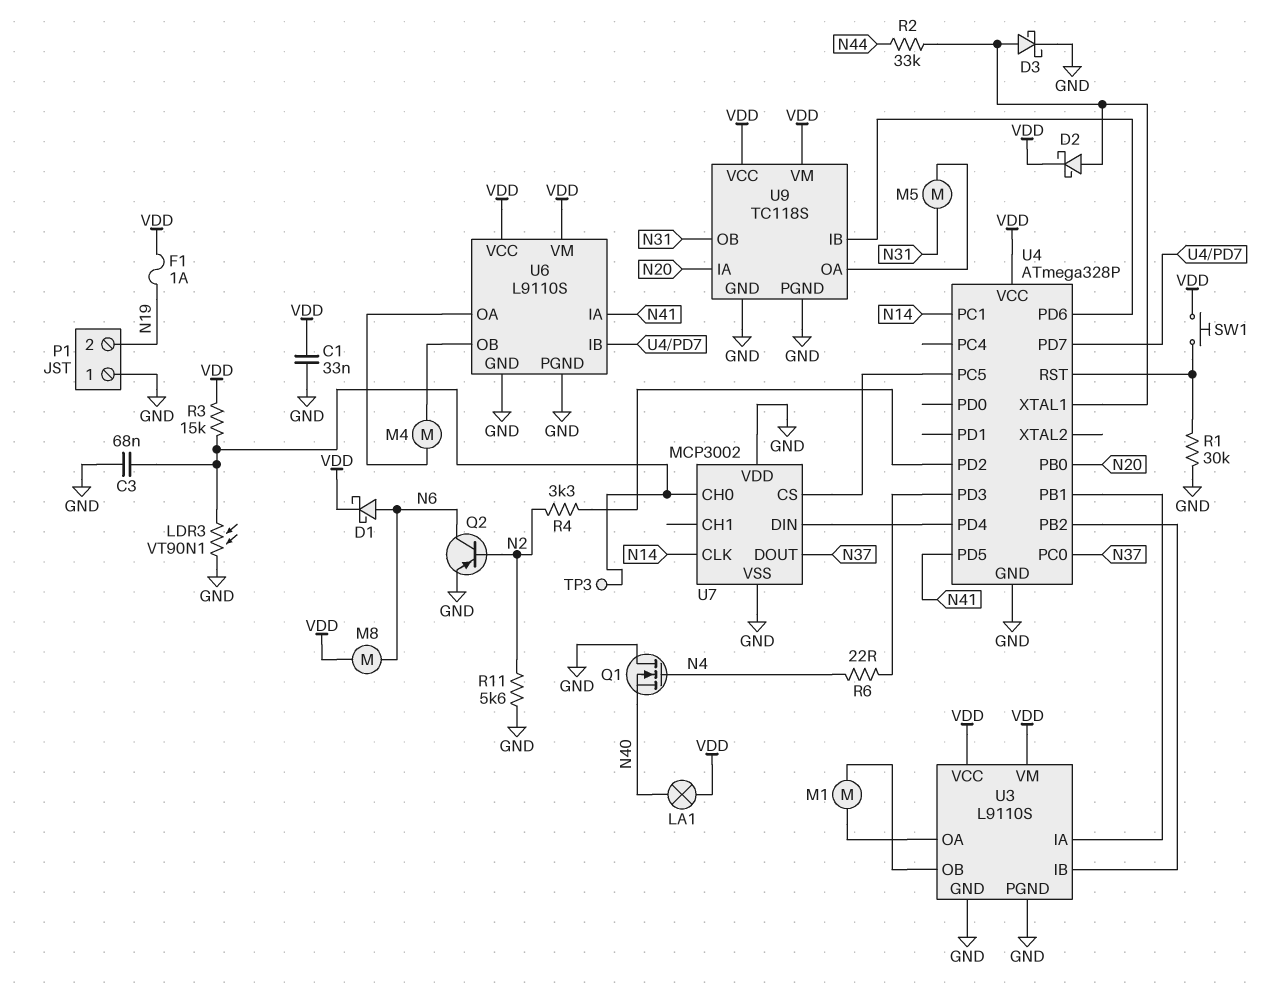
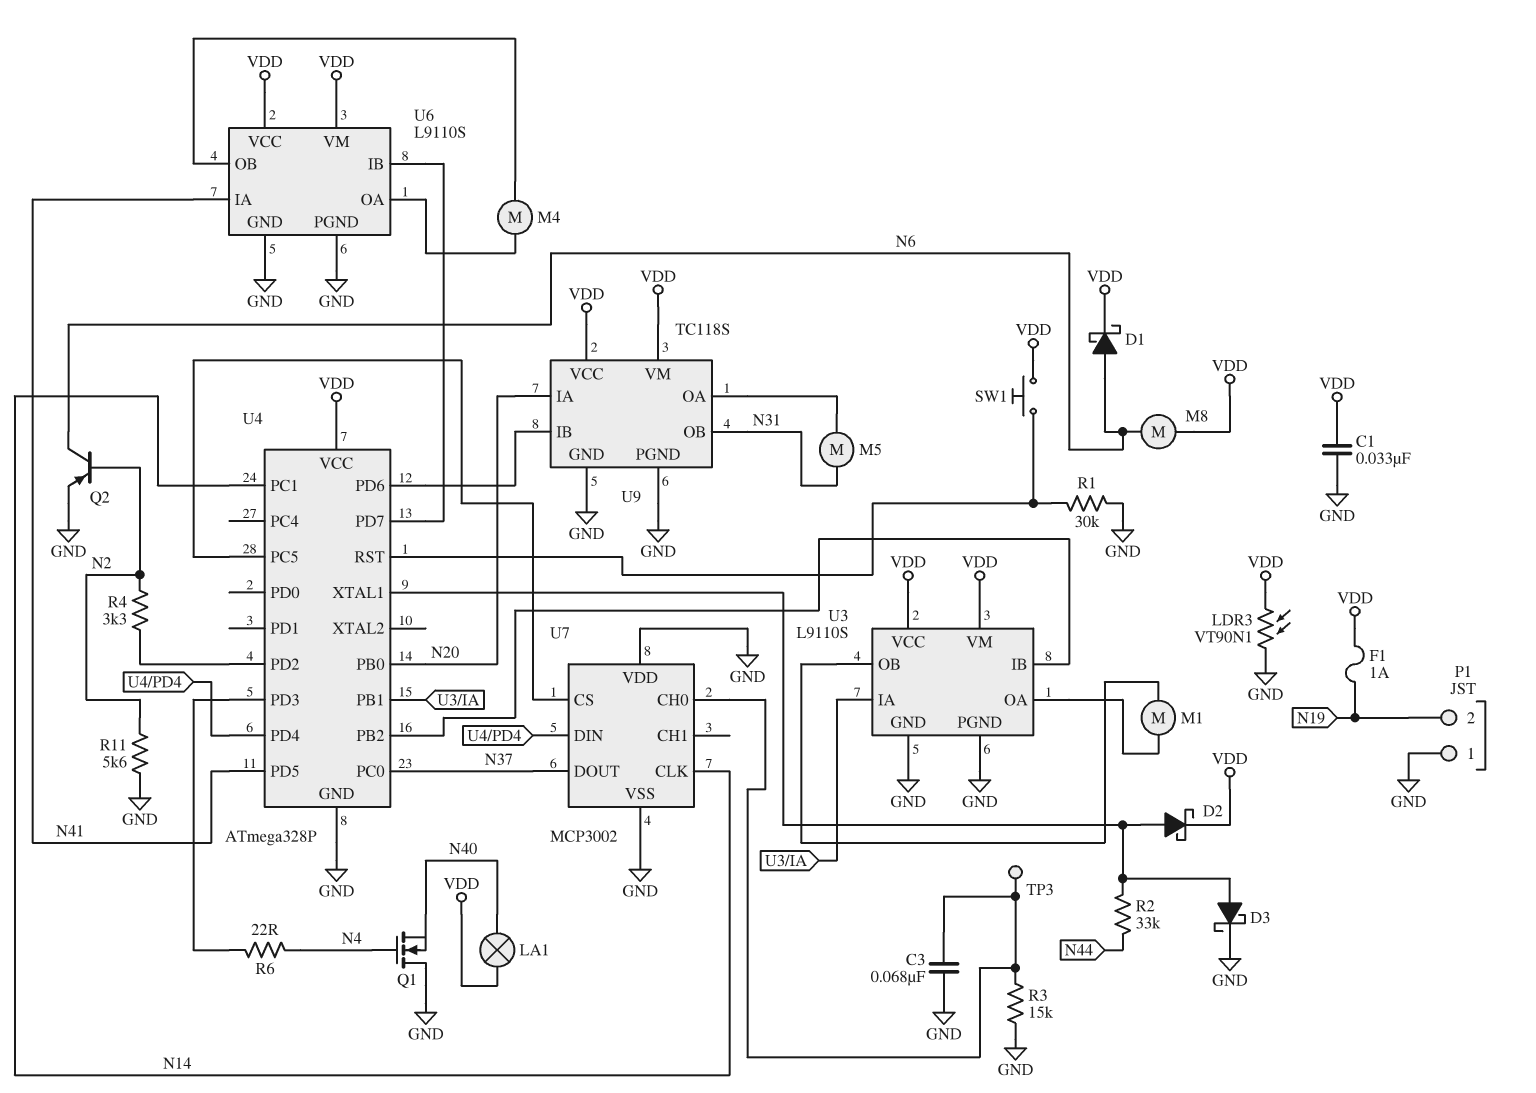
LDR3: VT90N1 (GND, U7/CH0) -> VT90N1 (GND, VDD)
R3: 15k (U7/CH0, VDD) -> 15k (GND, U7/CH0)

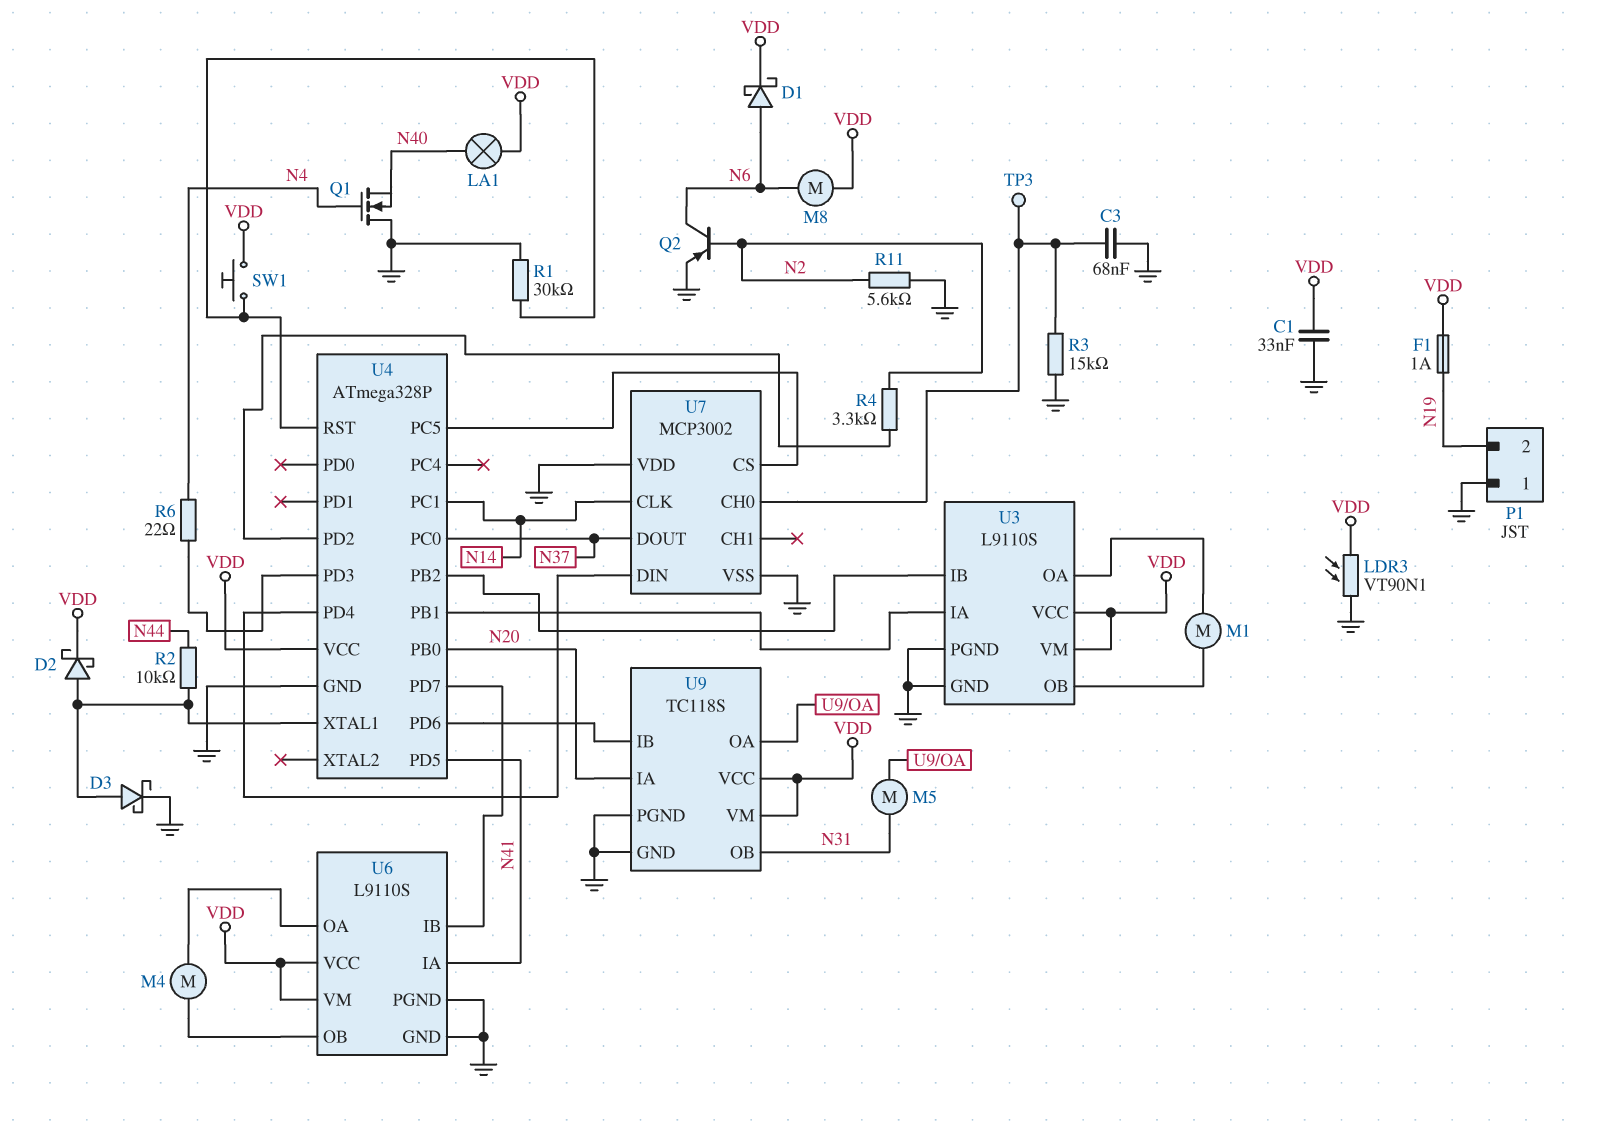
R2: 33k (N44, U4/XTAL1) -> 10k (N44, U4/XTAL1)

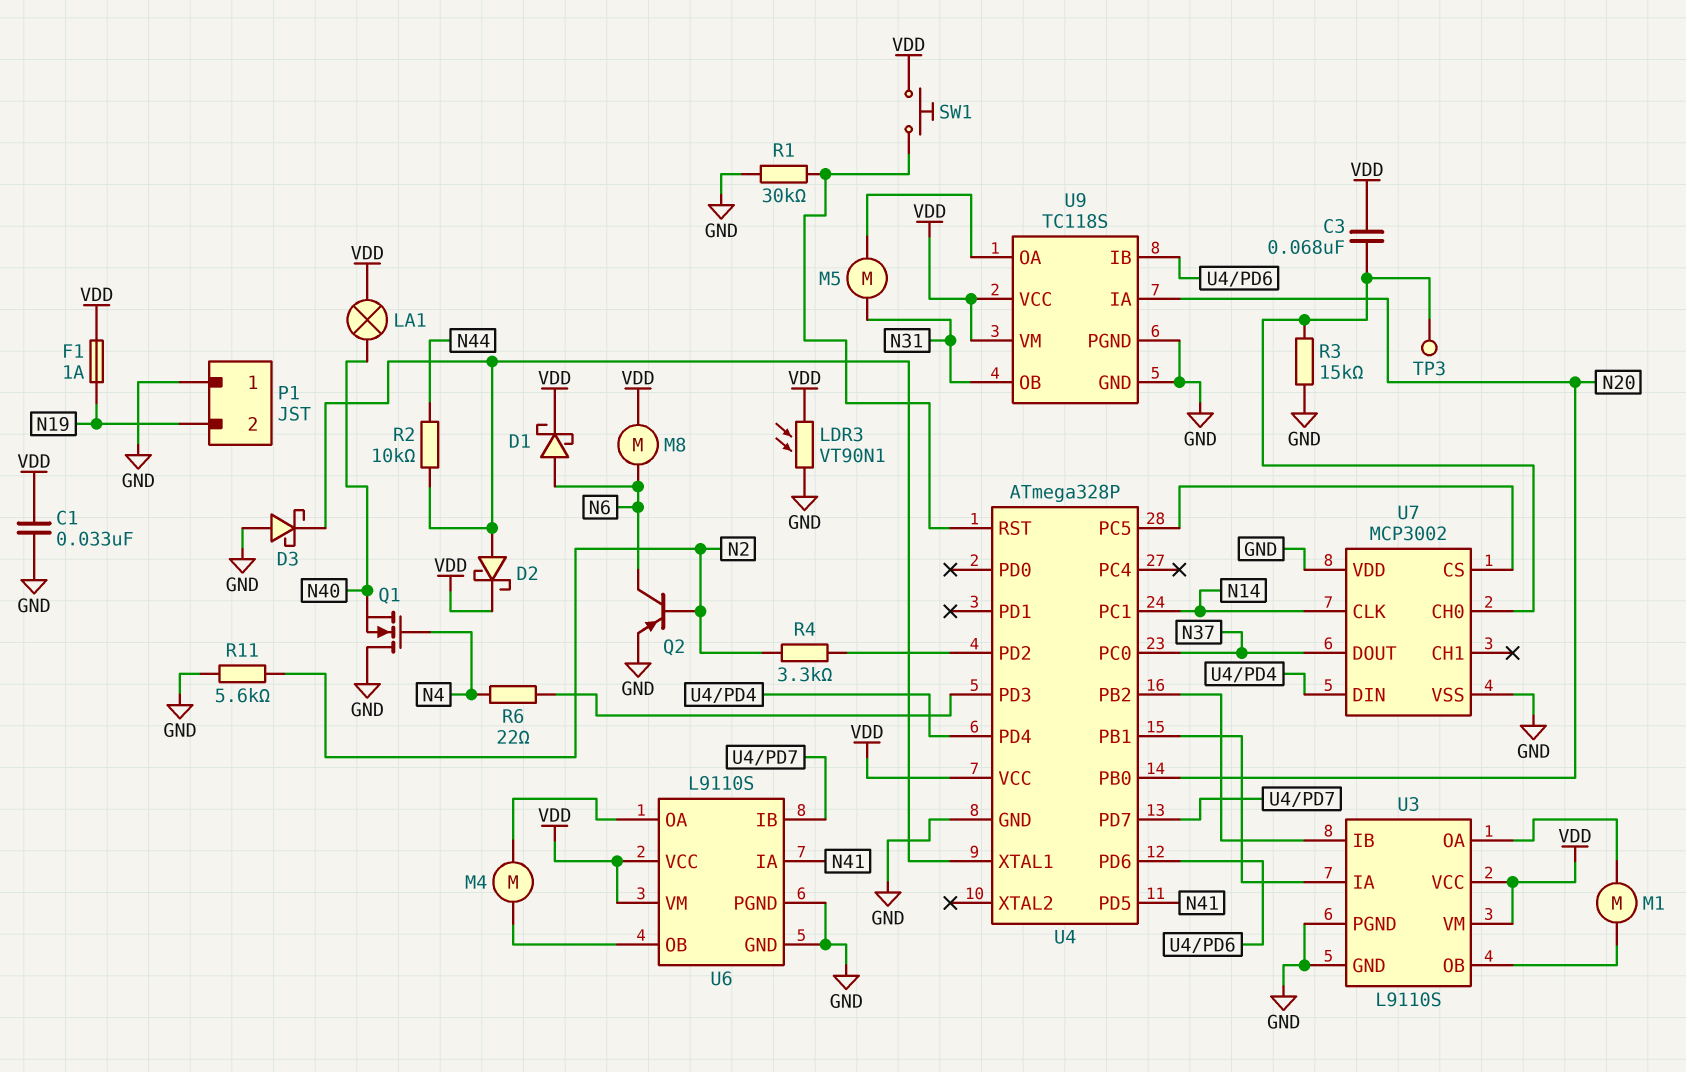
C3: 68nF (GND, U7/CH0) -> 68nF (U7/CH0, VDD)
D3: schottky (A U4/XTAL1, K GND) -> schottky (A GND, K U4/XTAL1)

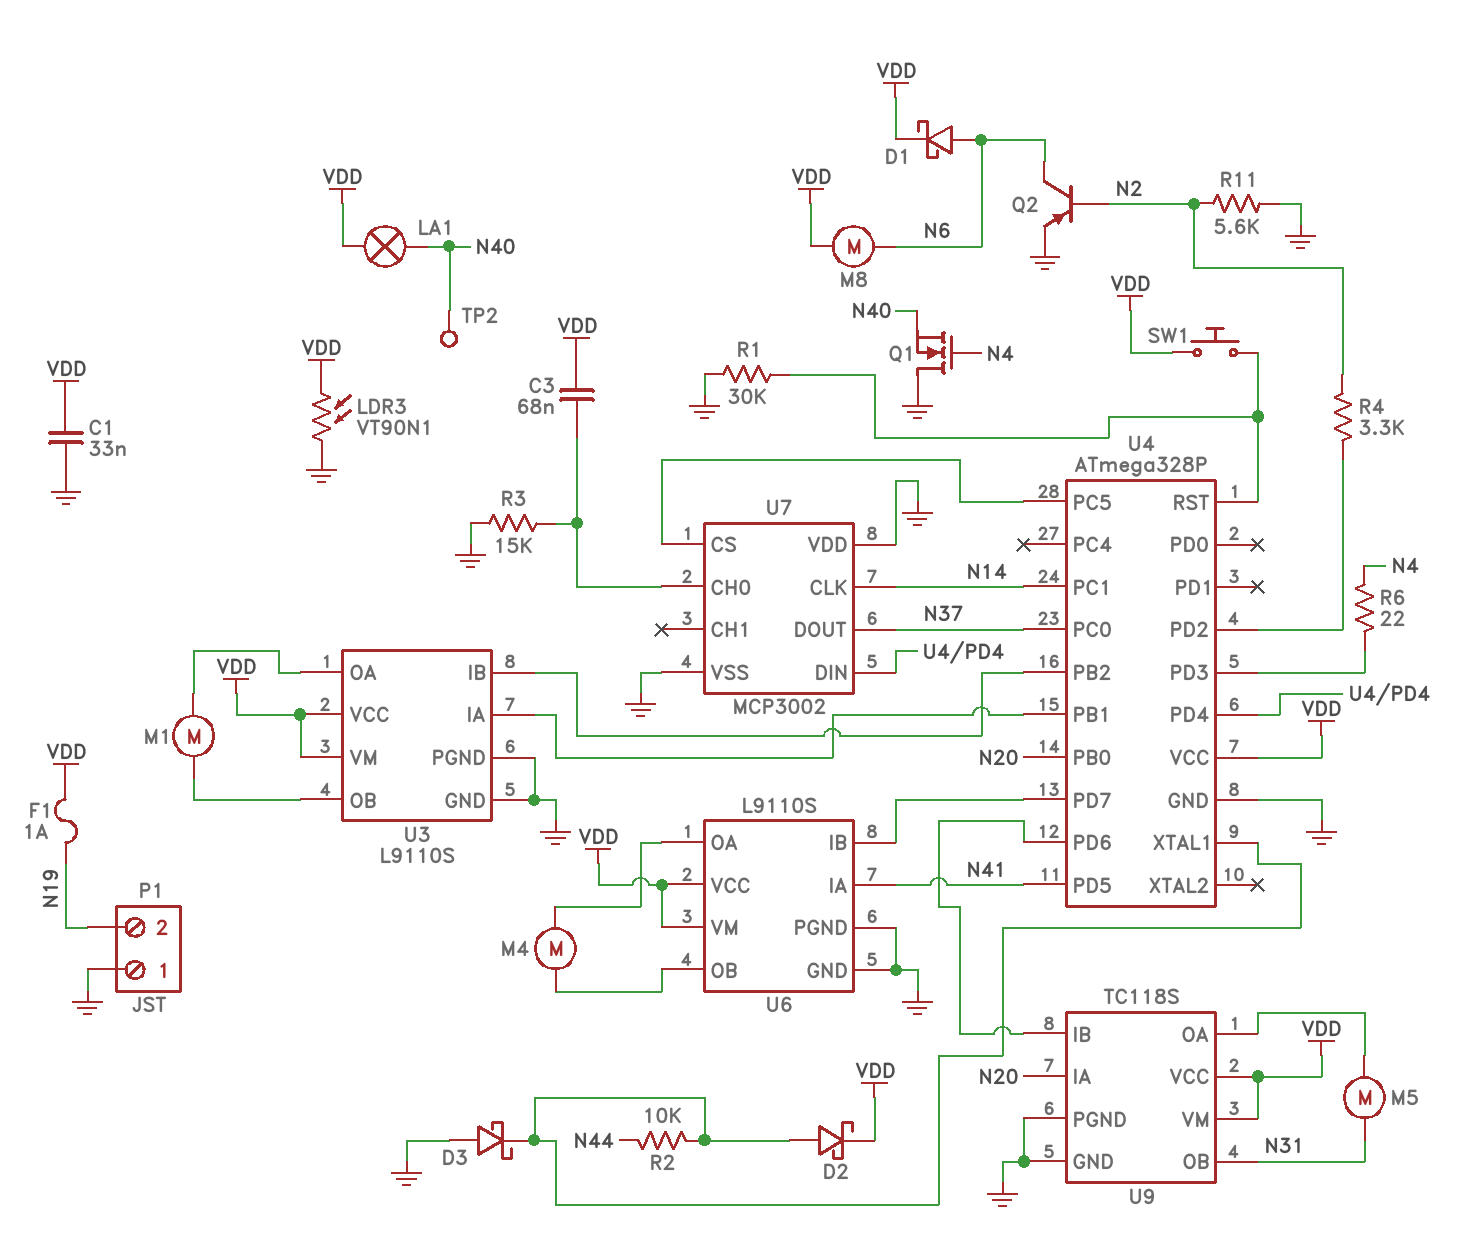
TP2: none -> test point (N40)
TP3: test point (U7/CH0) -> none

